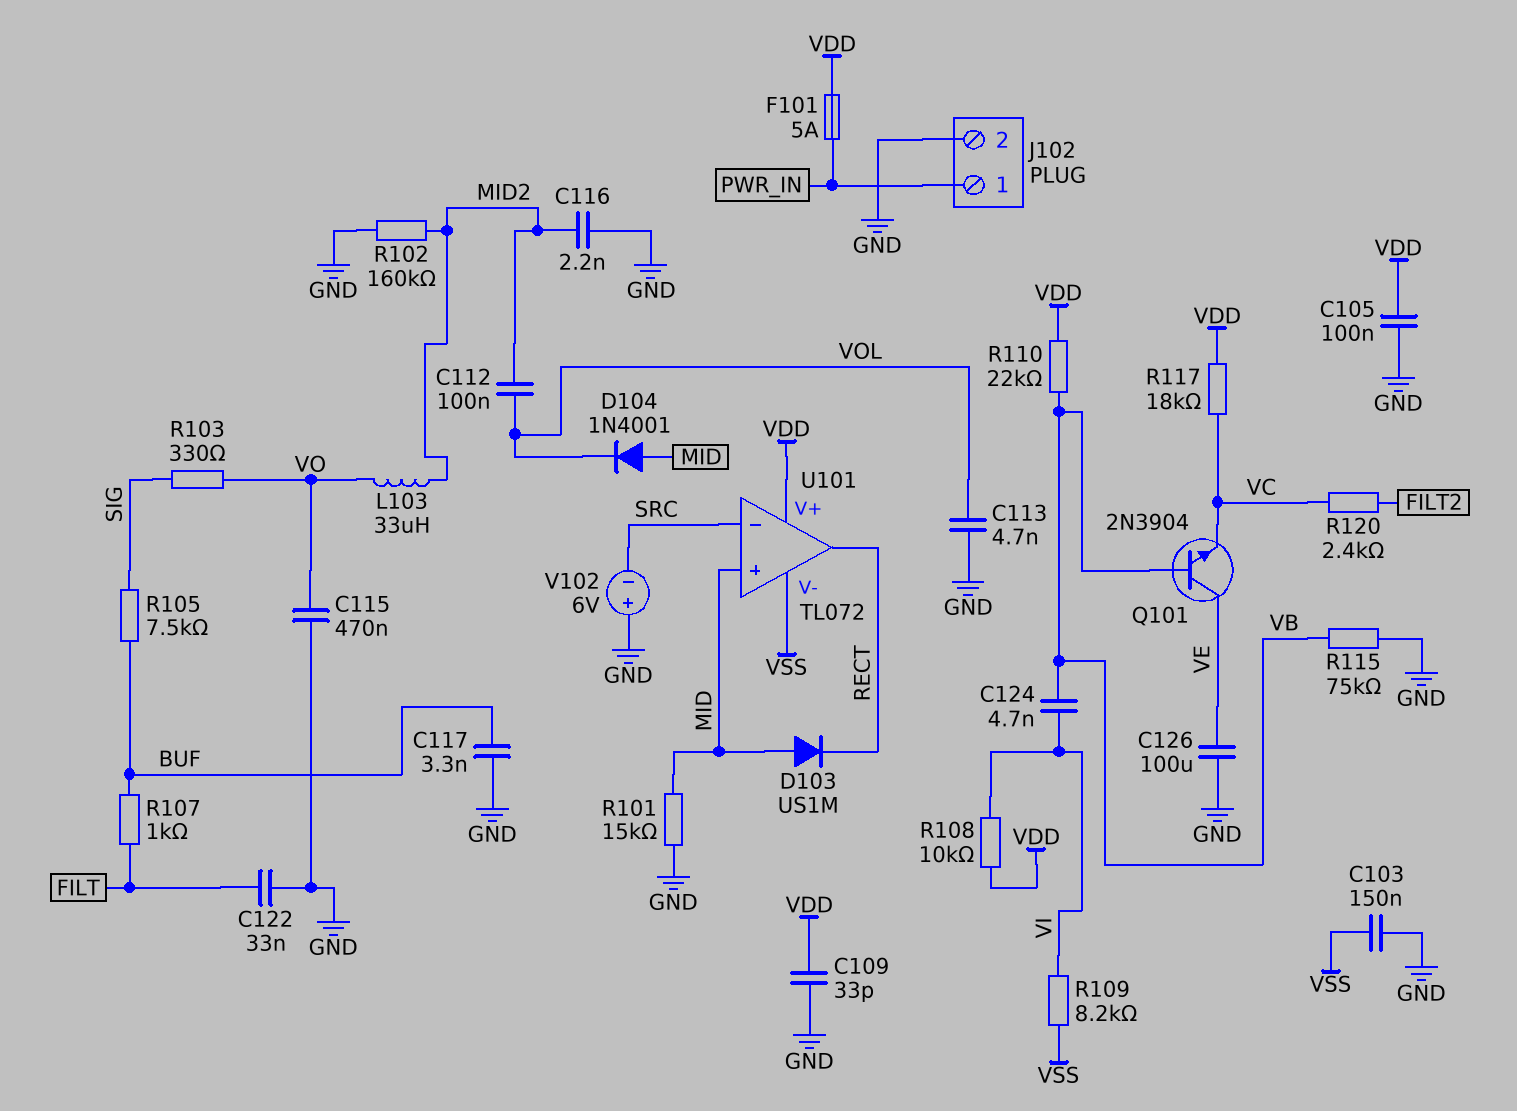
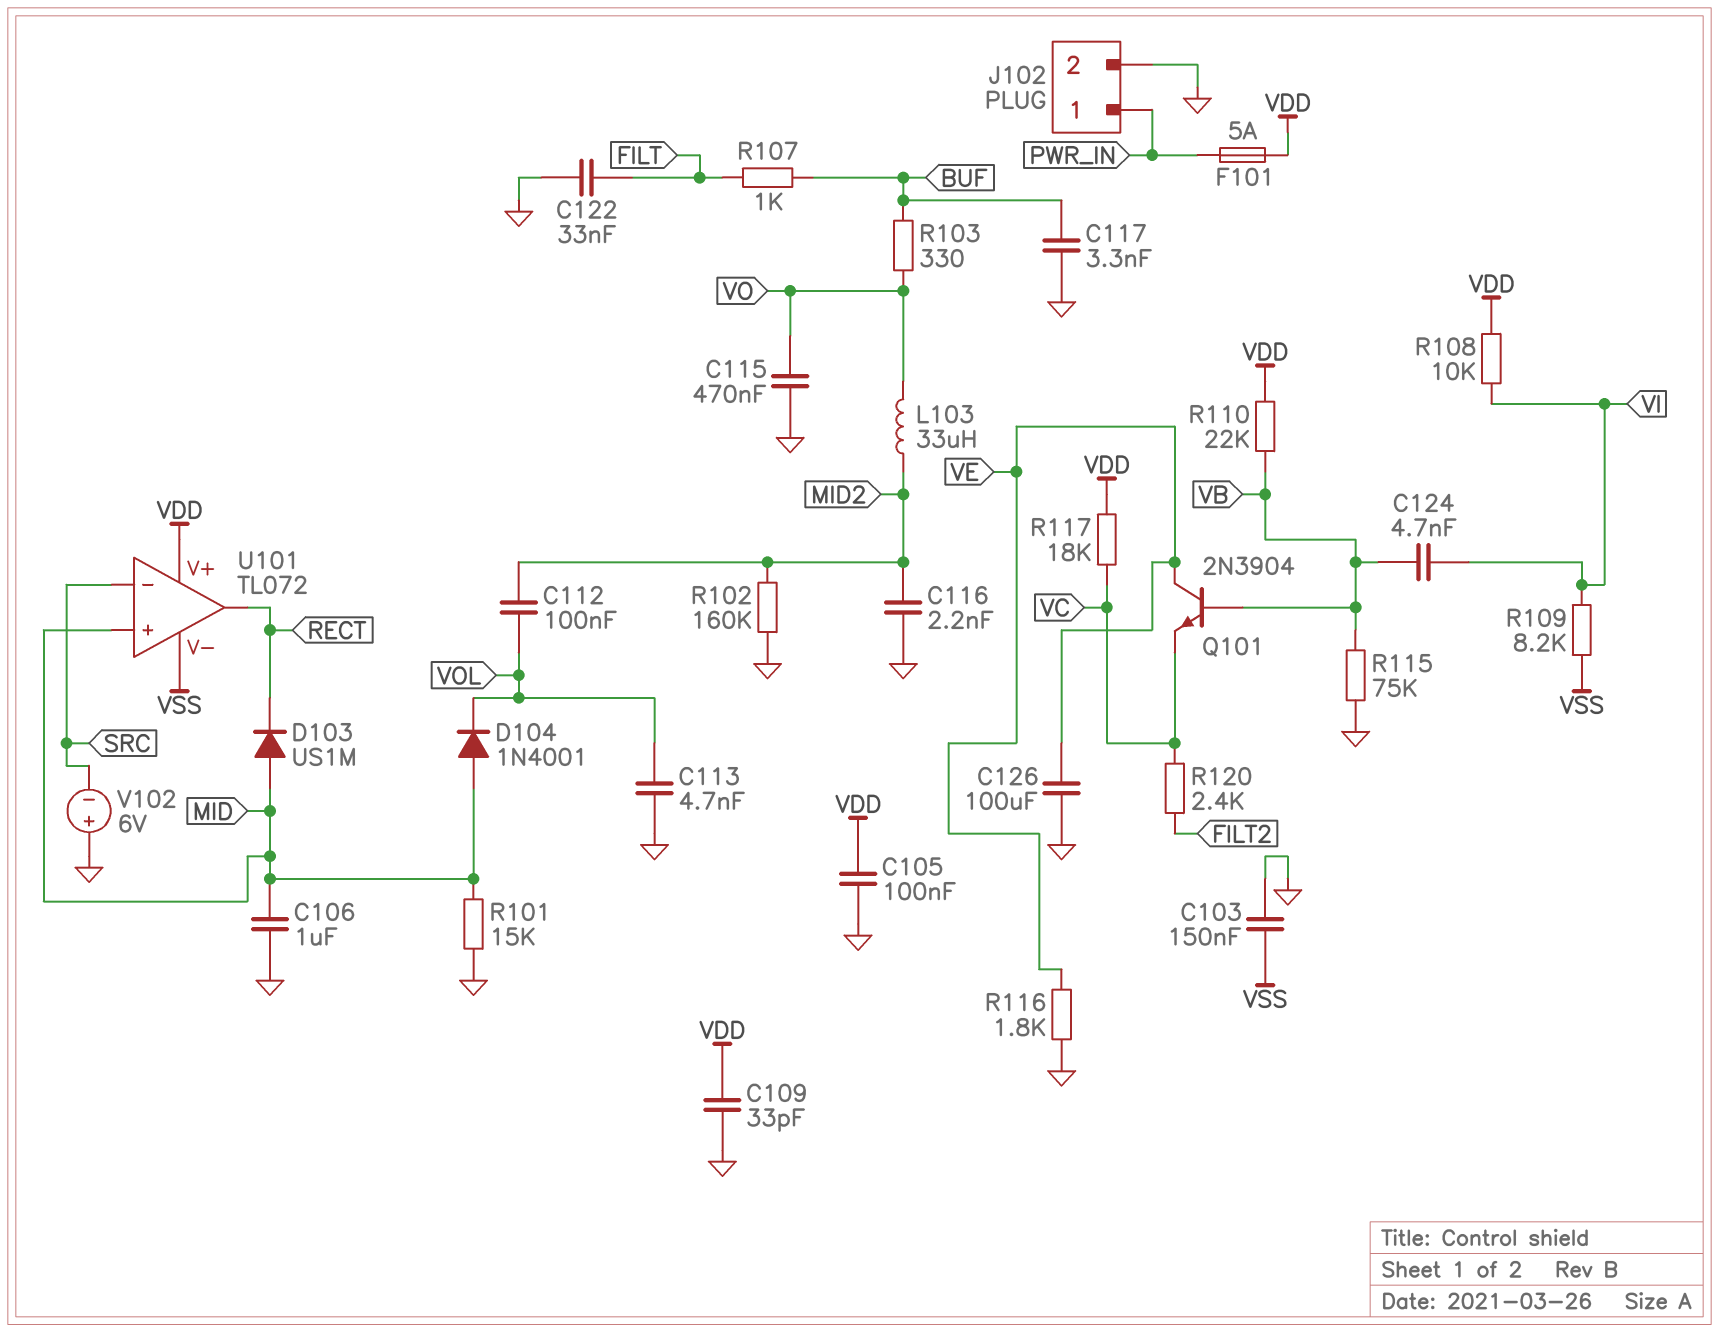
C106: none -> 1uF (GND, MID)
R103: 330 (SIG, VO) -> 330 (BUF, VO)
R105: 7.5k (BUF, SIG) -> none
R116: none -> 1.8k (GND, VE)

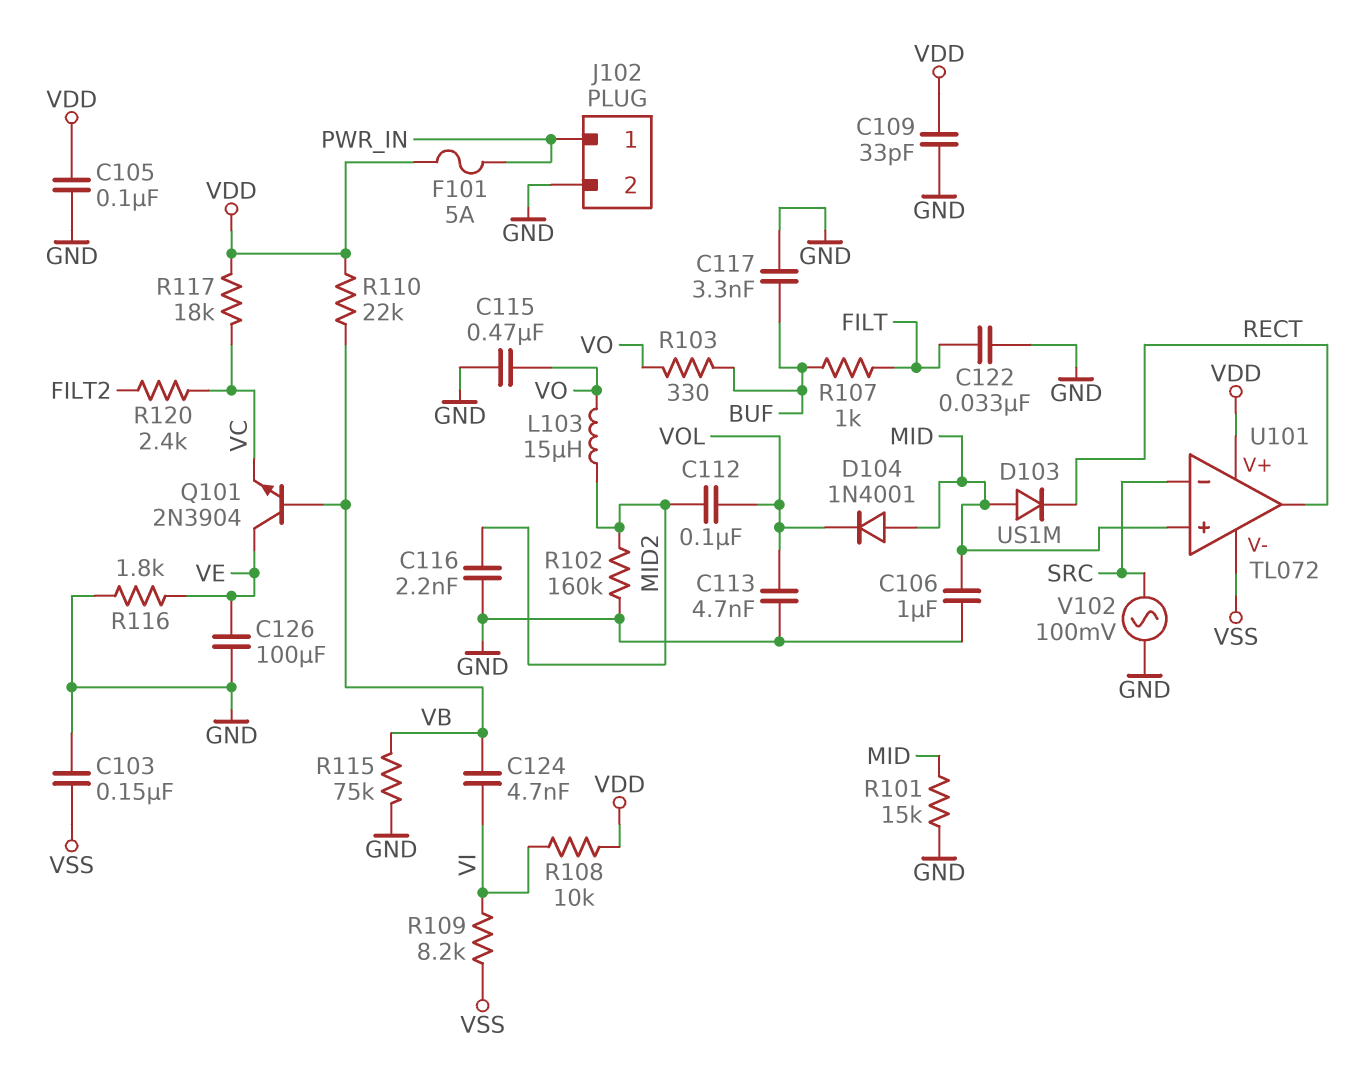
L103: 33uH (MID2, VO) -> 15uH (MID2, VO)
V102: 6V (plus GND, minus SRC) -> AC 100mV (GND, SRC)

